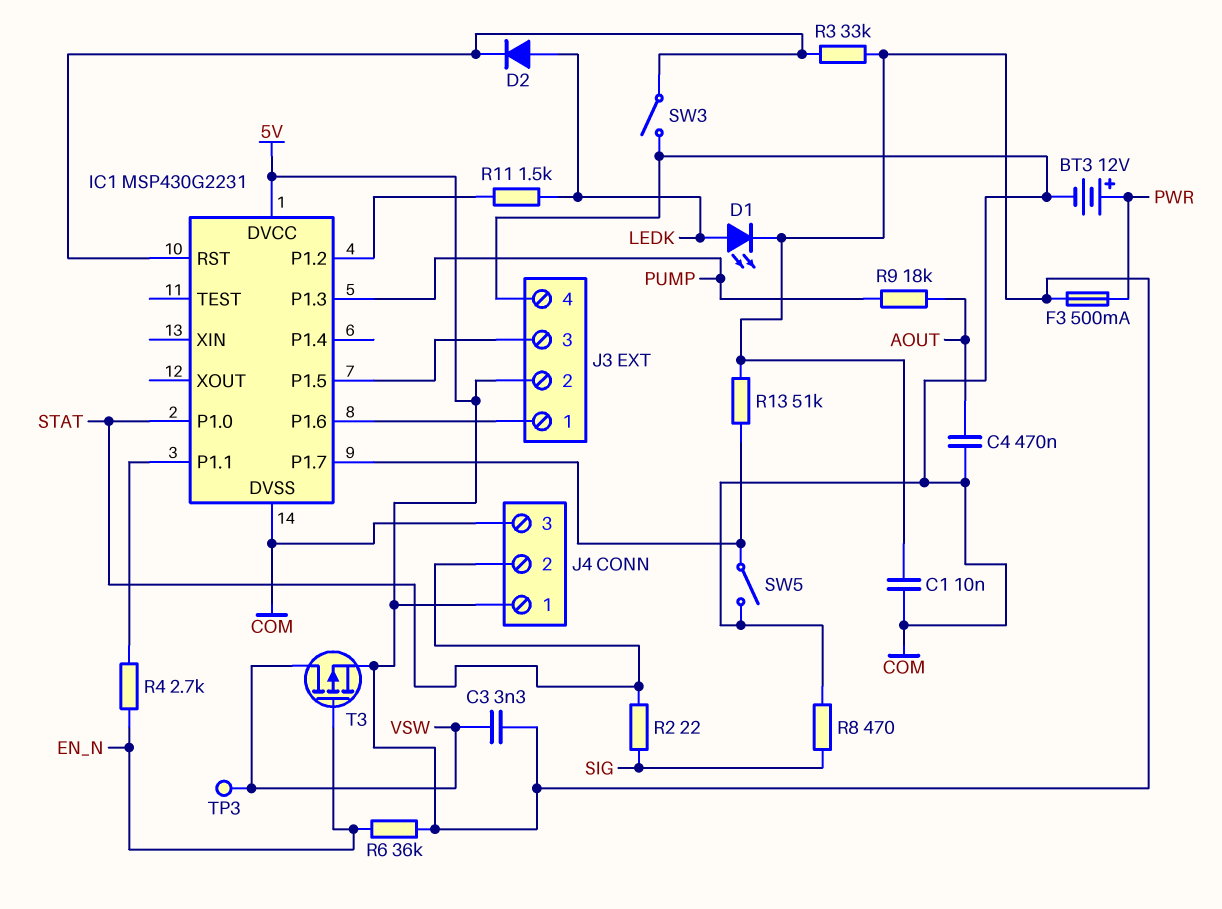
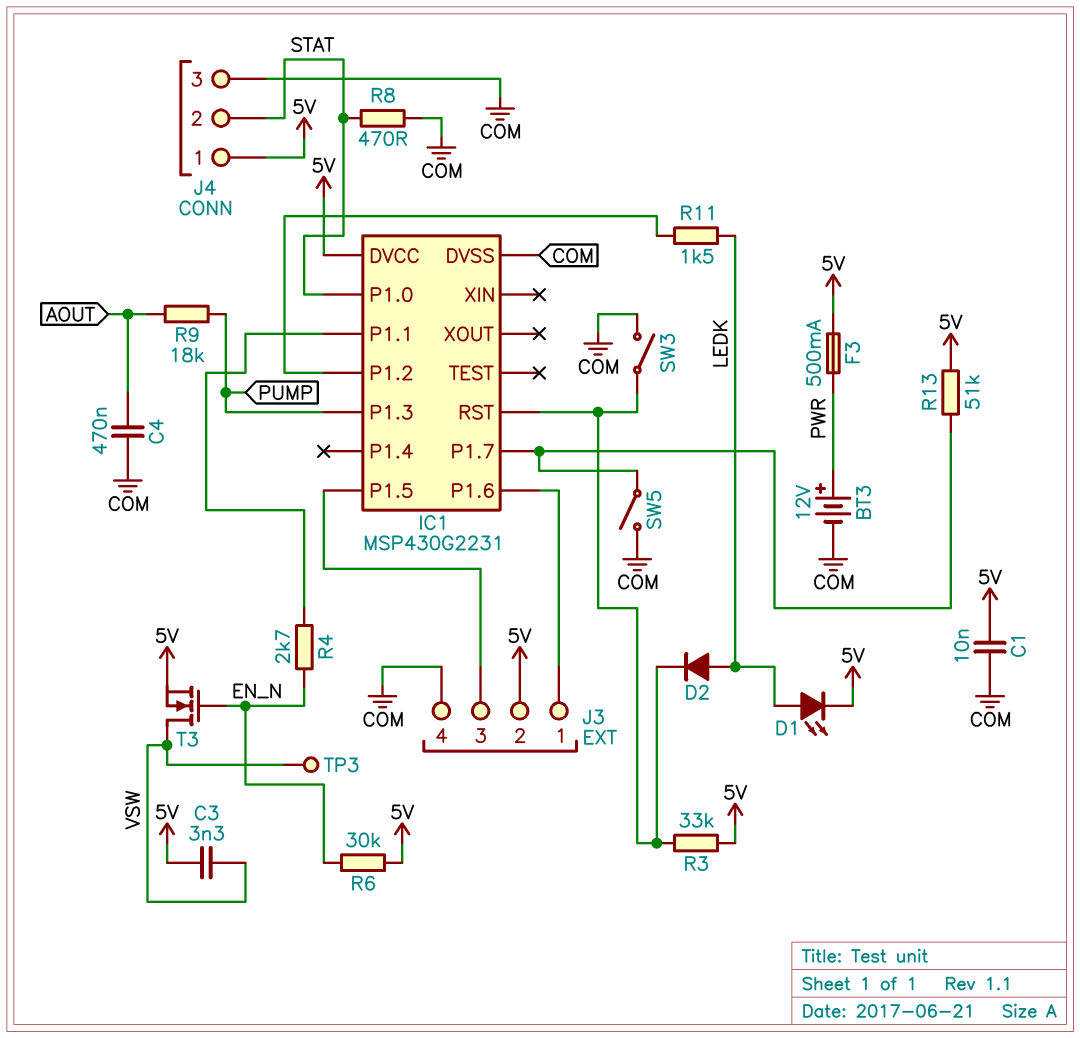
R2: 22 (SIG, STAT) -> none
R6: 36k (5V, EN_N) -> 30k (5V, EN_N)
R8: 470 (COM, SIG) -> 470 (COM, STAT)
T3: PMOS (G EN_N, D VSW, S 5V) -> NMOS (G EN_N, D VSW, S 5V)

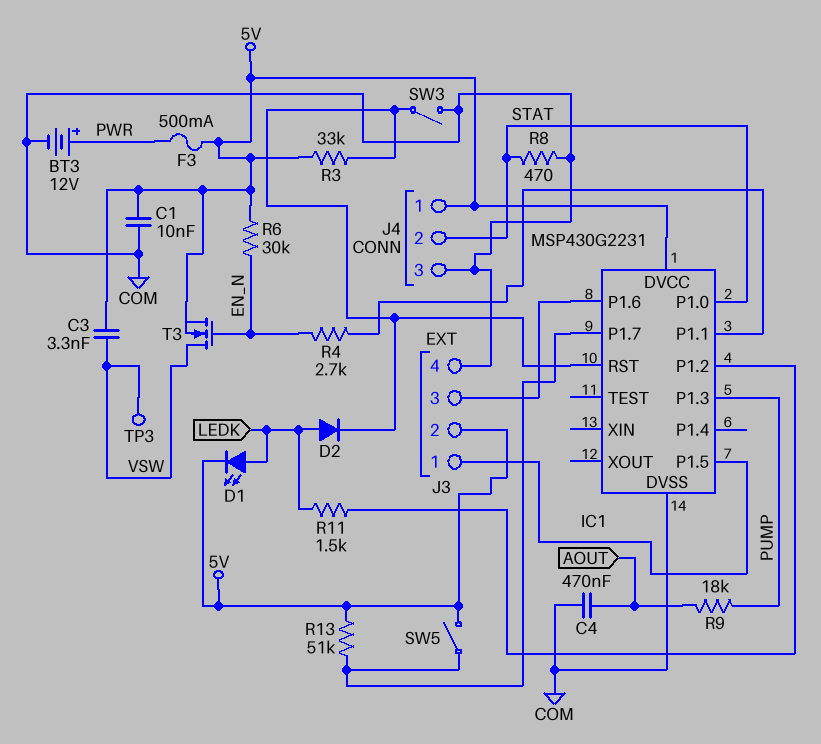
J3 pin 1: IC1/P1.6 -> IC1/P1.5
J3 pin 3: IC1/P1.5 -> IC1/P1.6
SW5: switch (COM, IC1/P1.7) -> switch (5V, IC1/P1.7)

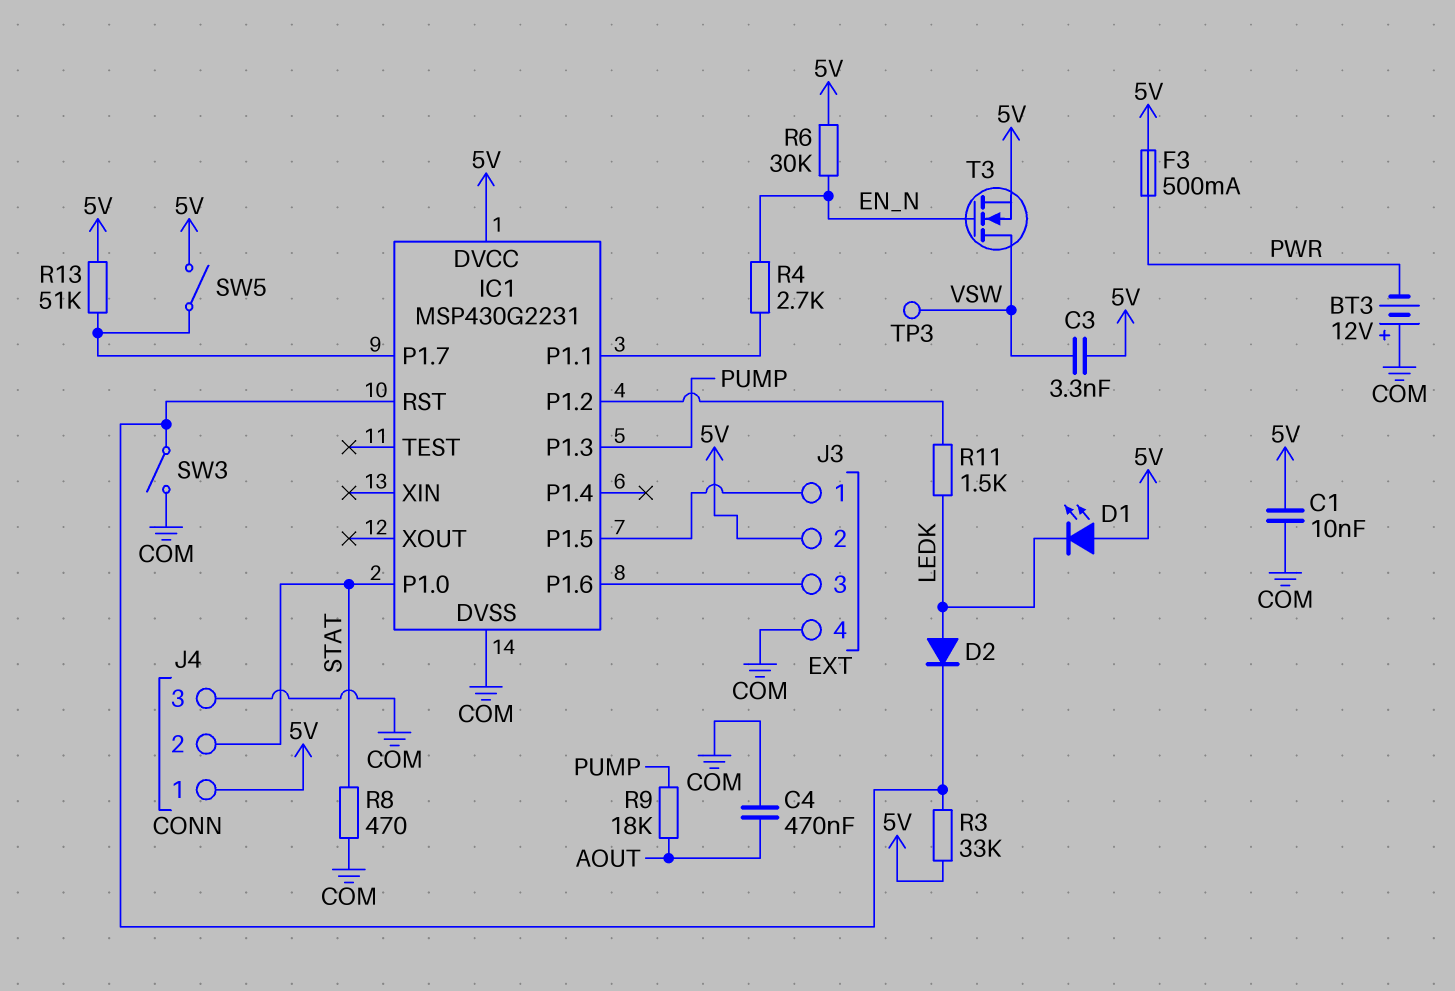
BT3: 12V (plus PWR, minus COM) -> 12V (plus COM, minus PWR)
D1: LED (A LEDK, K 5V) -> LED (A 5V, K LEDK)

